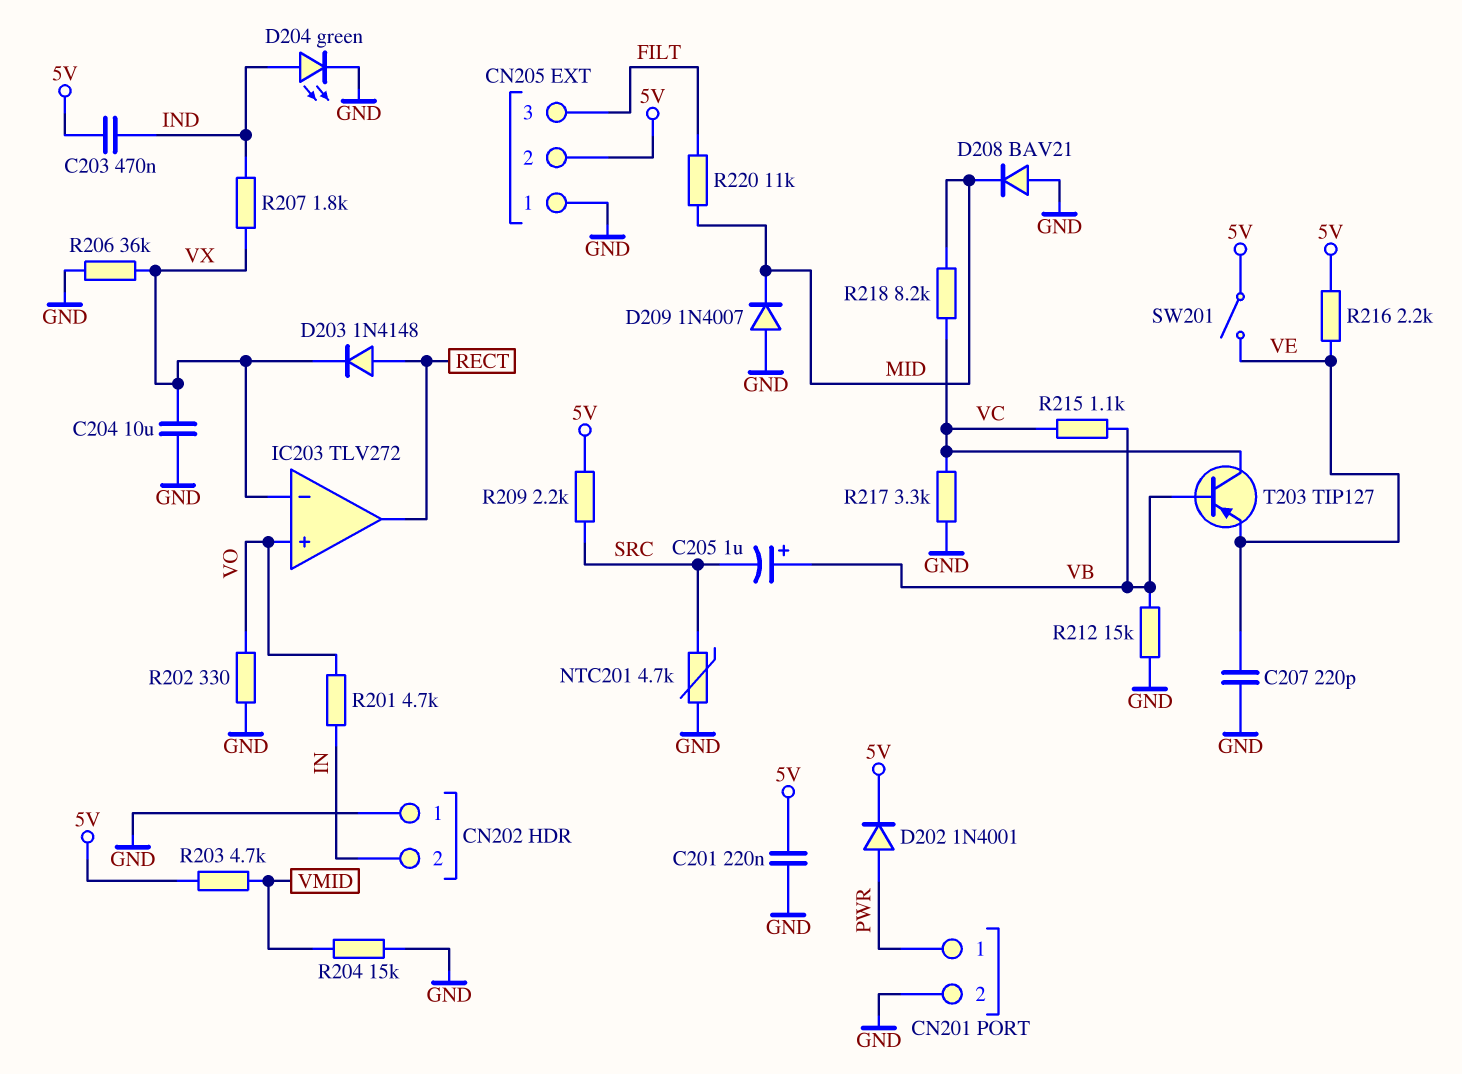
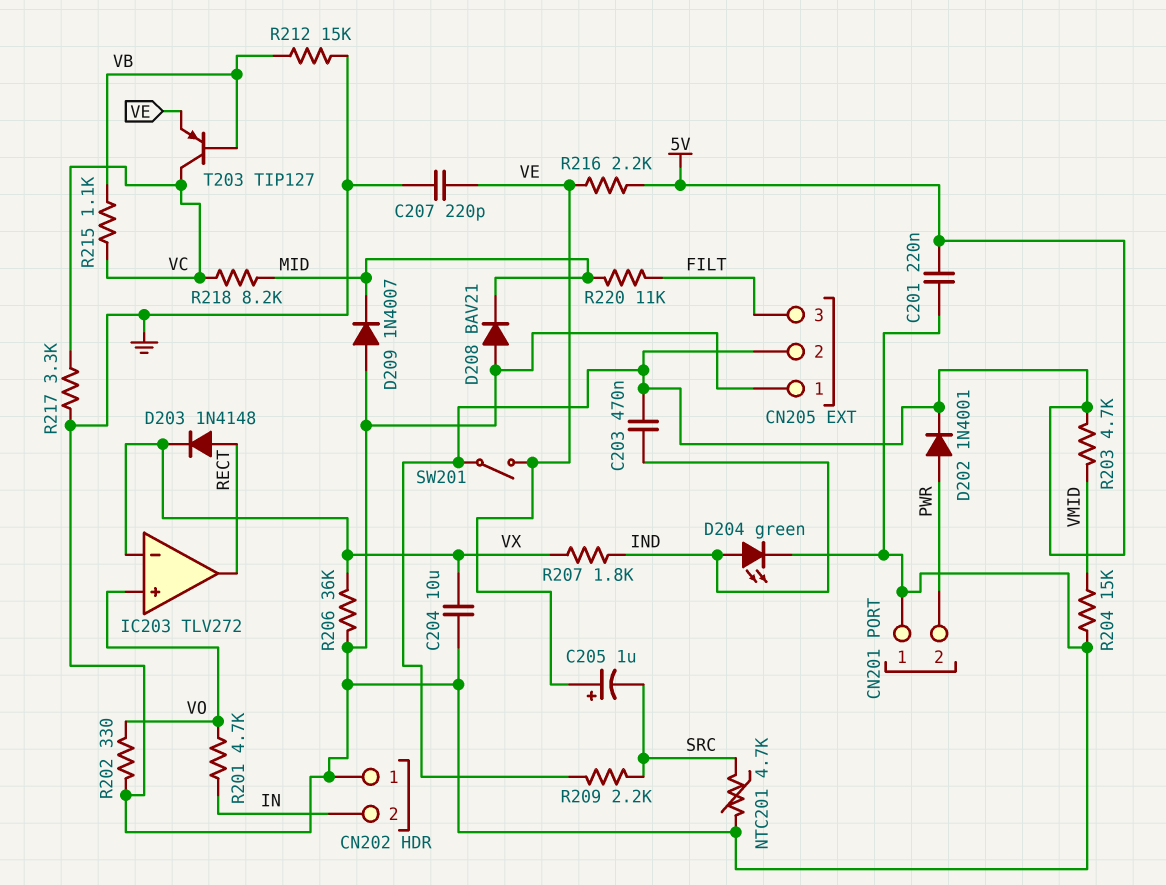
C205: 1uF (plus VB, minus SRC) -> 1uF (plus VE, minus SRC)
CN201 pin 1: PWR -> GND
CN201 pin 2: GND -> PWR

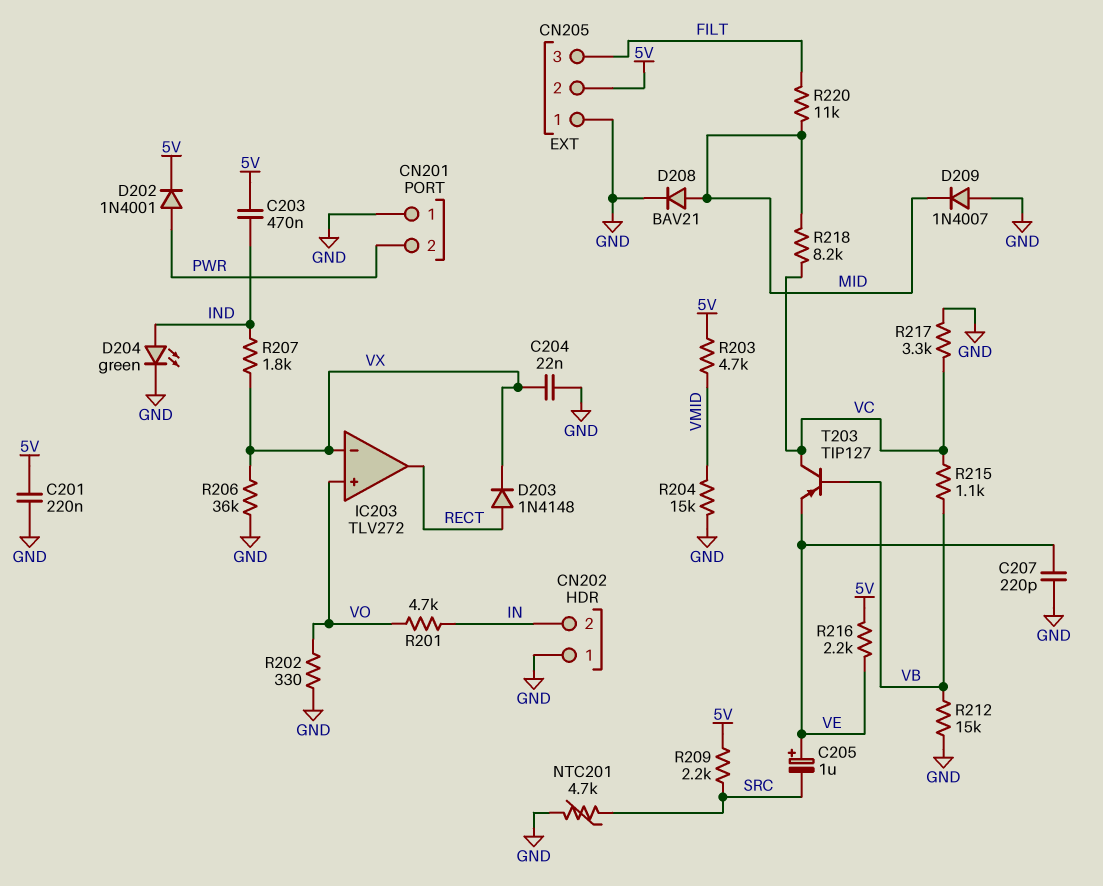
C204: 10uF (GND, VX) -> 22nF (GND, VX)
D208: diode BAV21 (A GND, K MID) -> diode BAV21 (A MID, K GND)
SW201: switch (5V, VE) -> none

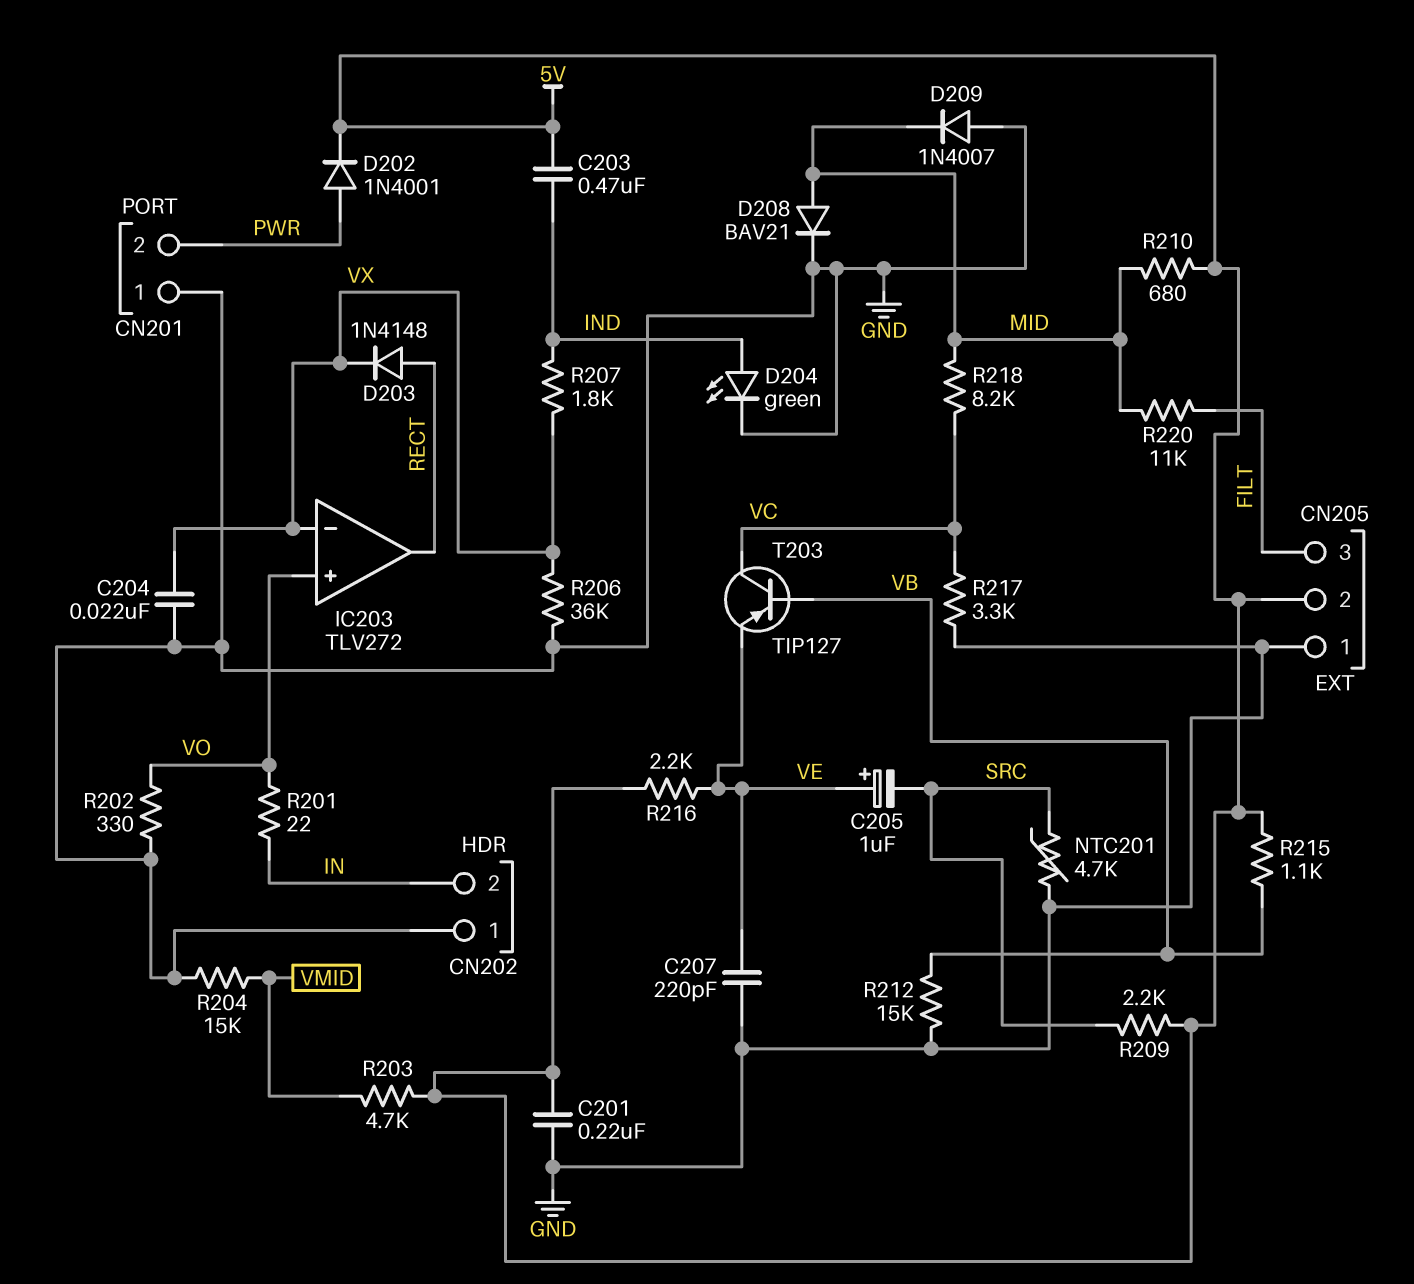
R201: 4.7k (IN, VO) -> 22 (IN, VO)
R210: none -> 680 (5V, MID)
R215: 1.1k (VB, VC) -> 1.1k (5V, VB)

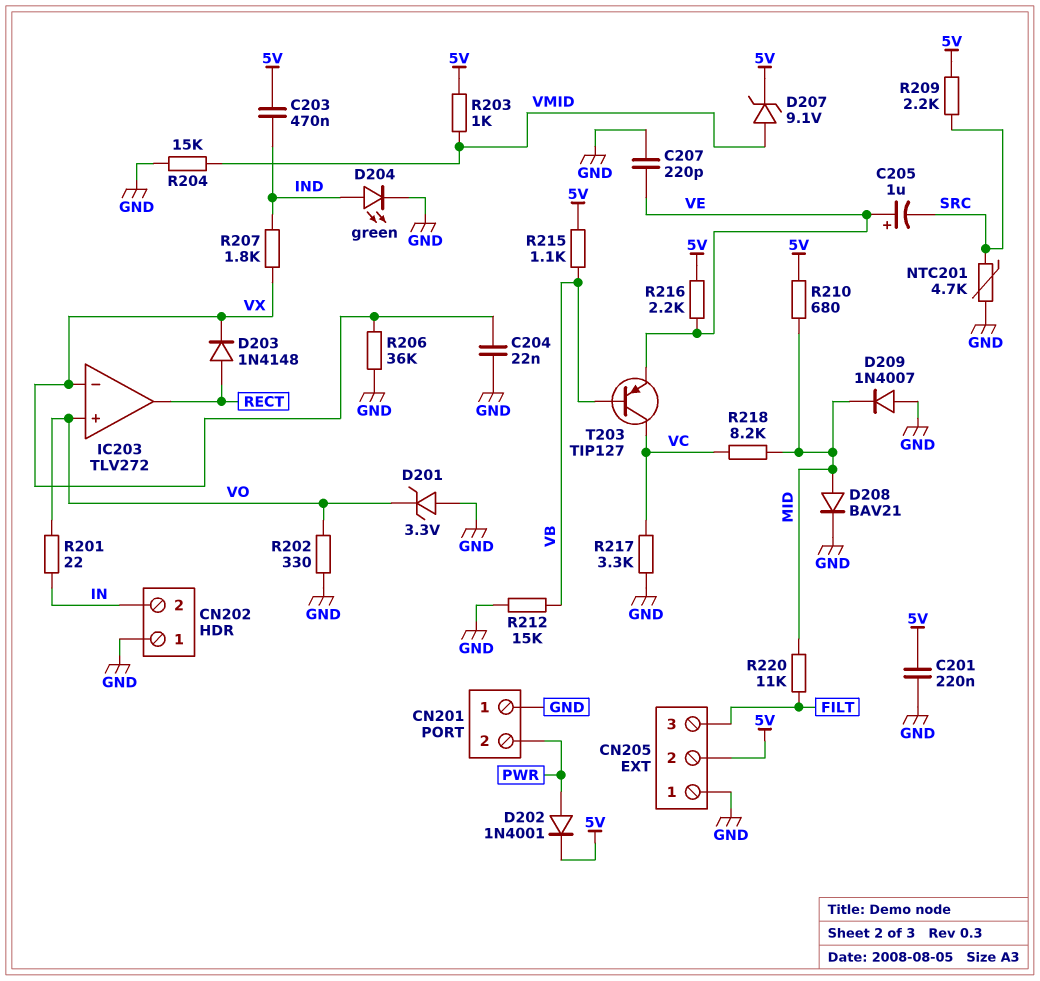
D201: none -> zener 3.3V (A GND, K VO)
D207: none -> zener 9.1V (A VMID, K 5V)
R203: 4.7k (5V, VMID) -> 1k (5V, VMID)

